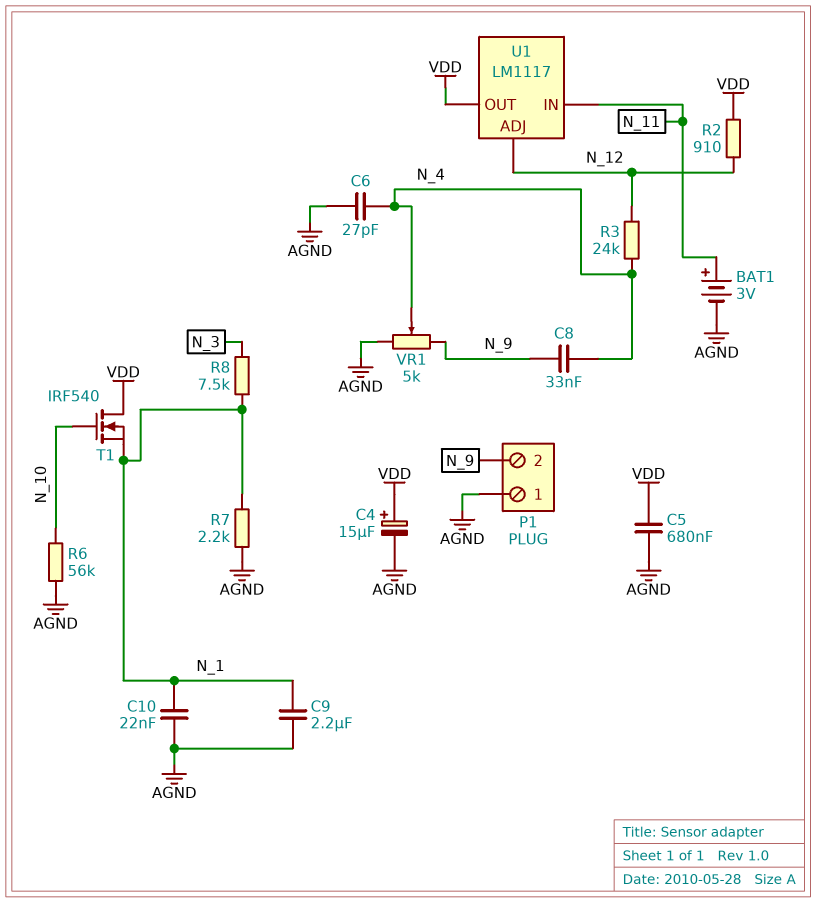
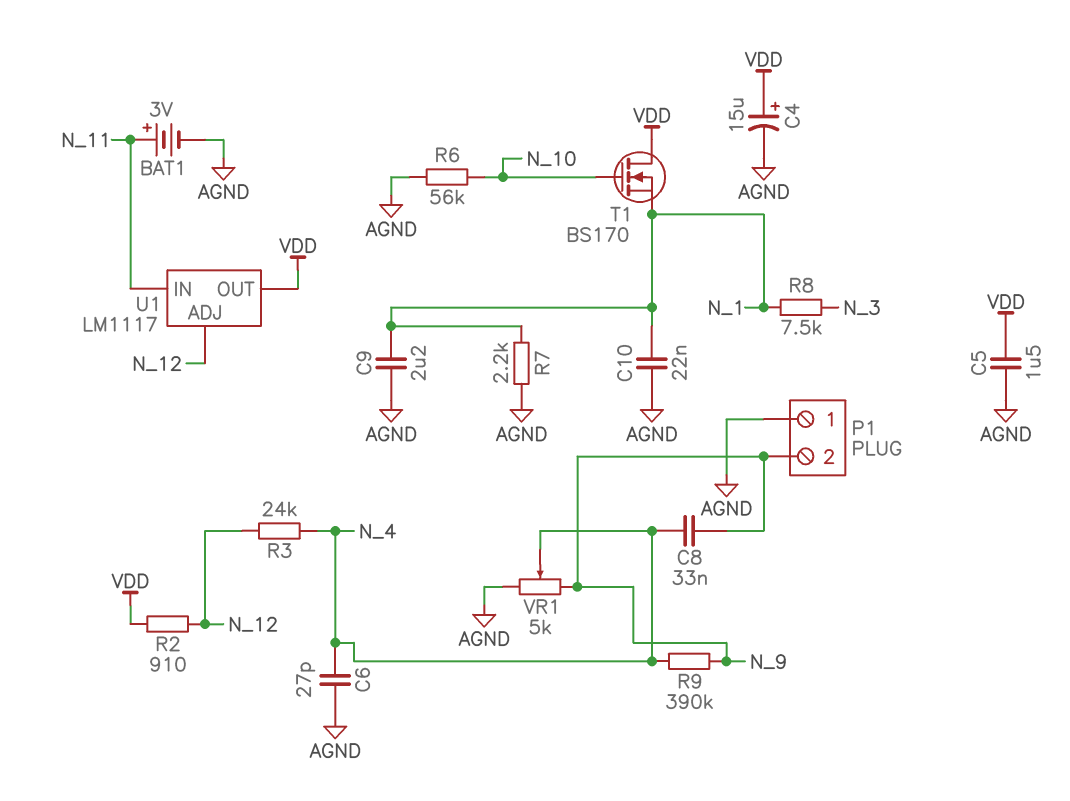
C5: 680nF (AGND, VDD) -> 1.5uF (AGND, VDD)
R9: none -> 390k (N_4, N_9)
T1: NMOS IRF540 (G N_10, D VDD, S N_1) -> NMOS BS170 (G N_10, D VDD, S N_1)

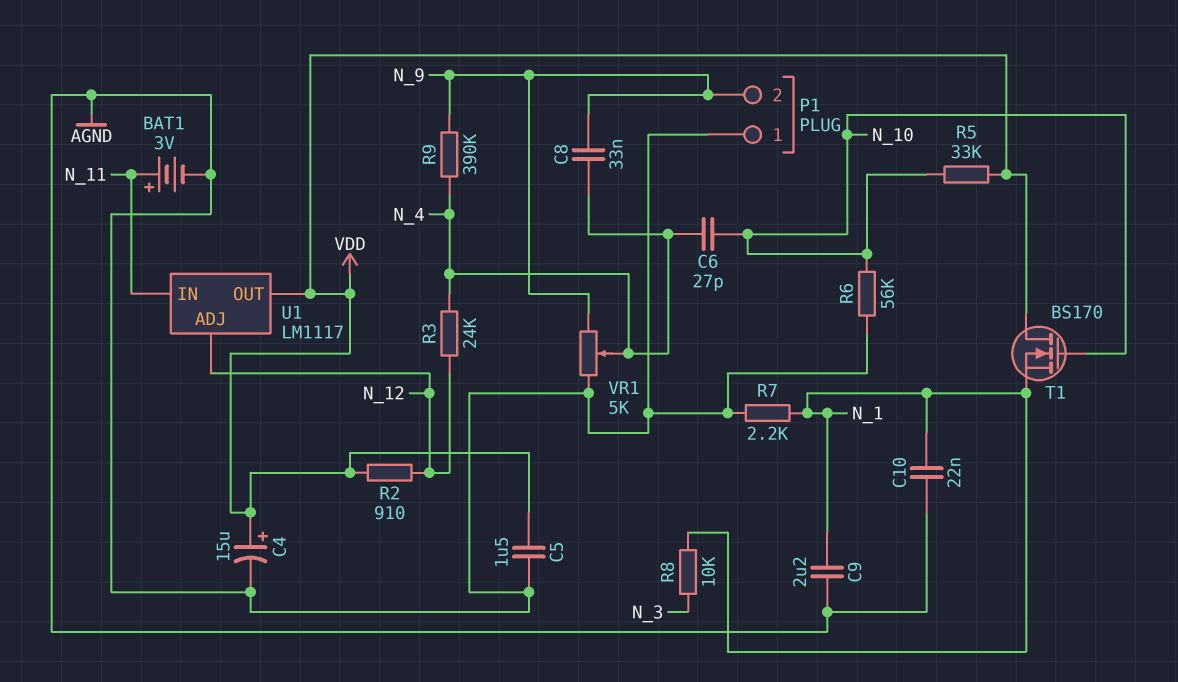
C6: 27pF (AGND, N_4) -> 27pF (N_4, N_10)
R5: none -> 33k (N_10, VDD)
R8: 7.5k (N_1, N_3) -> 10k (N_1, N_3)

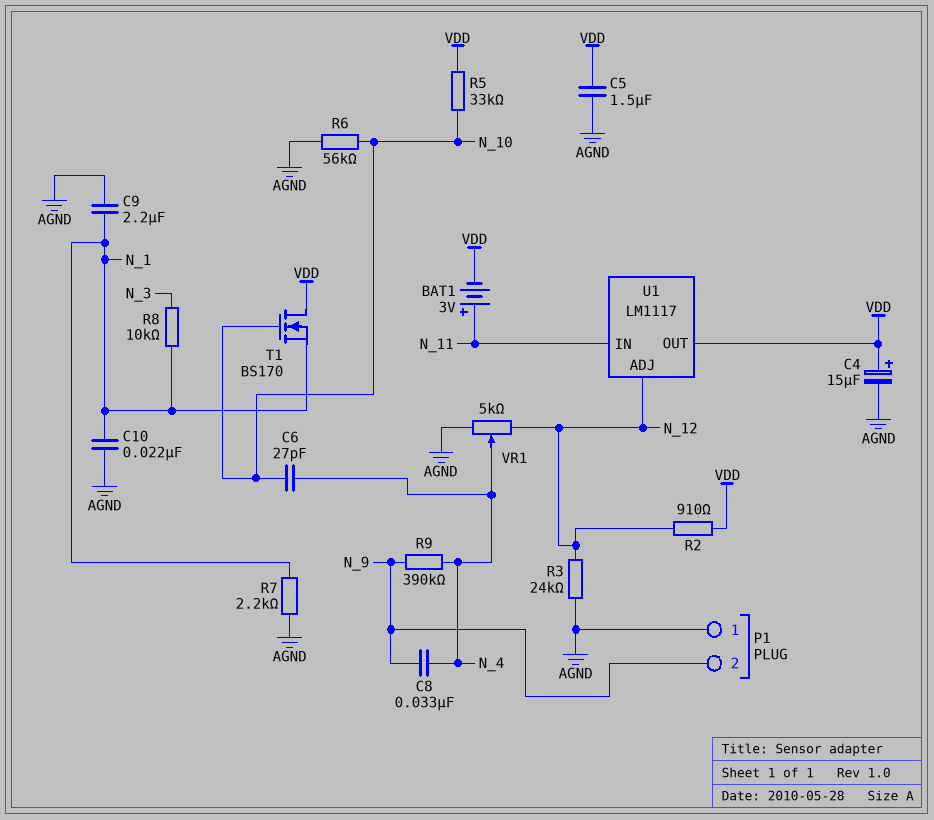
BAT1: 3V (plus N_11, minus AGND) -> 3V (plus N_11, minus VDD)
R3: 24k (N_4, N_12) -> 24k (AGND, N_12)
VR1: 5k (AGND, N_9, wiper N_4) -> 5k (AGND, N_12, wiper N_4)

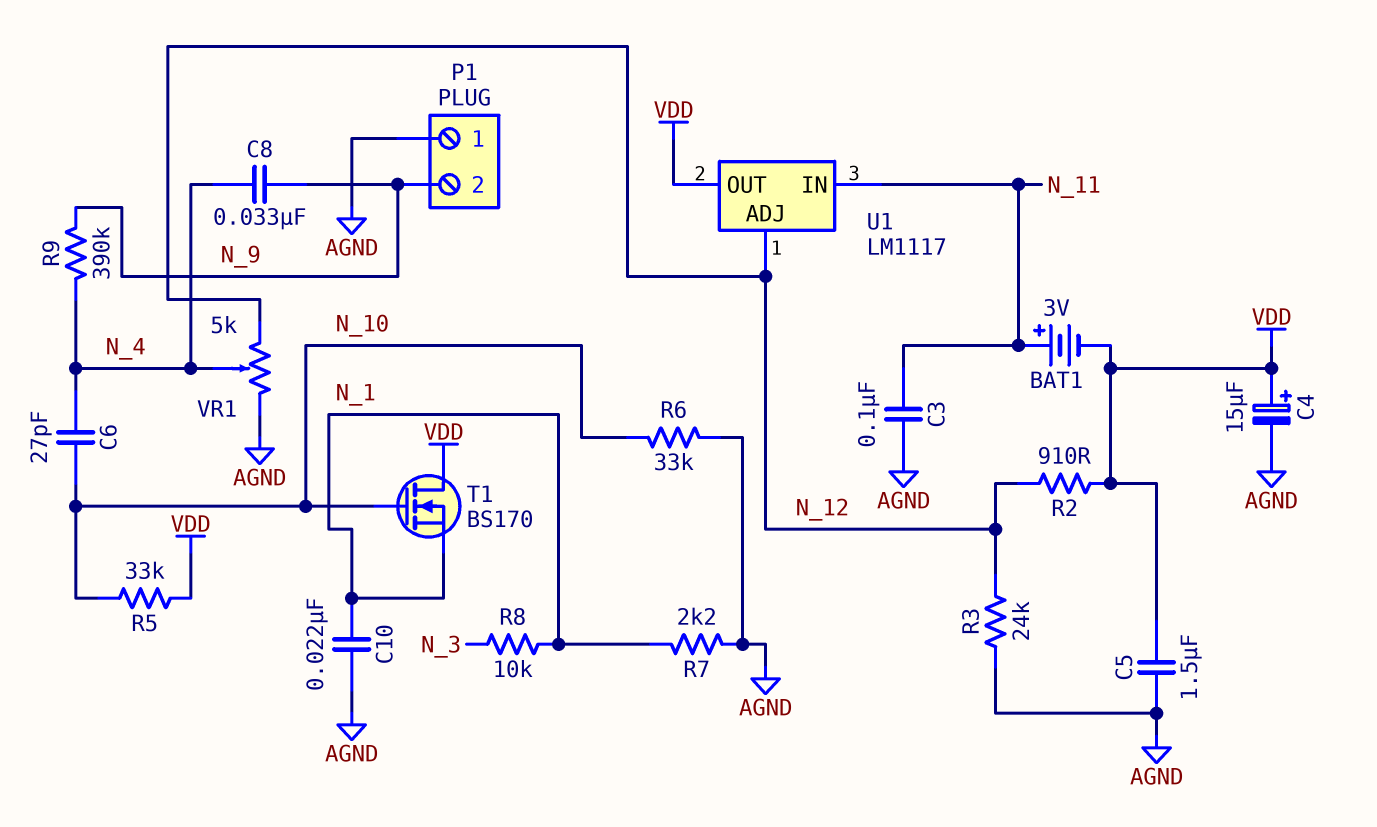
C3: none -> 100nF (AGND, N_11)
C9: 2.2uF (AGND, N_1) -> none
R6: 56k (AGND, N_10) -> 33k (AGND, N_10)

